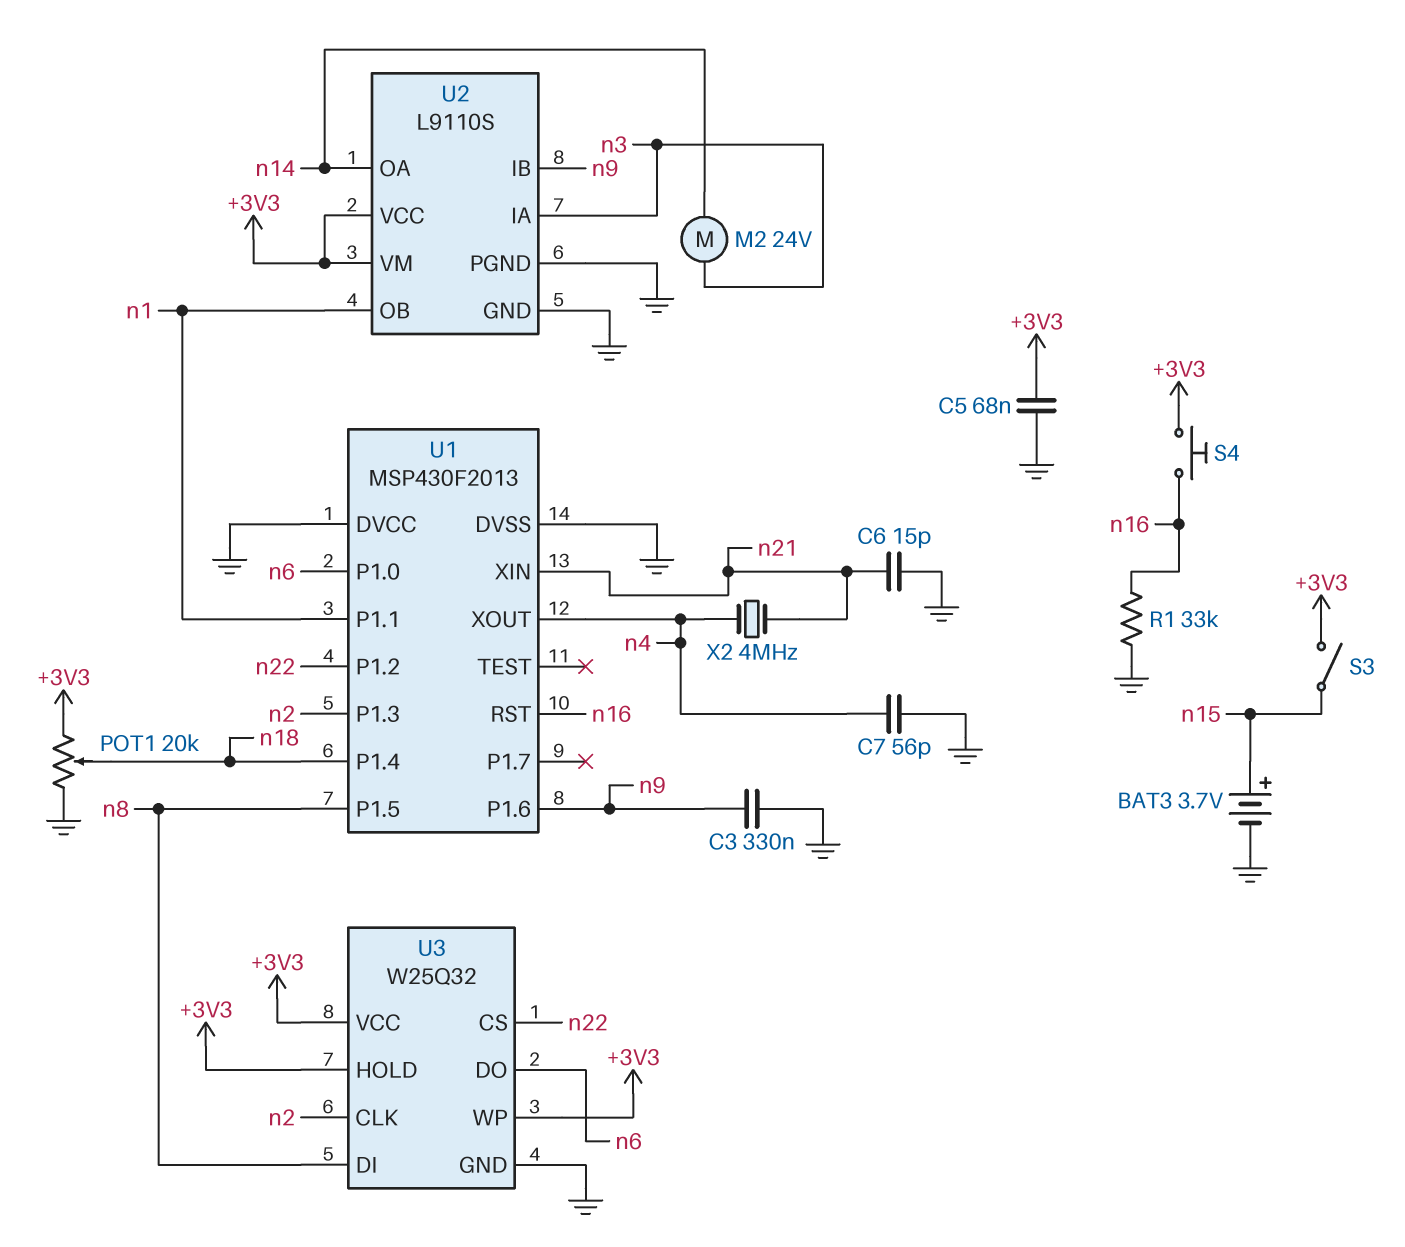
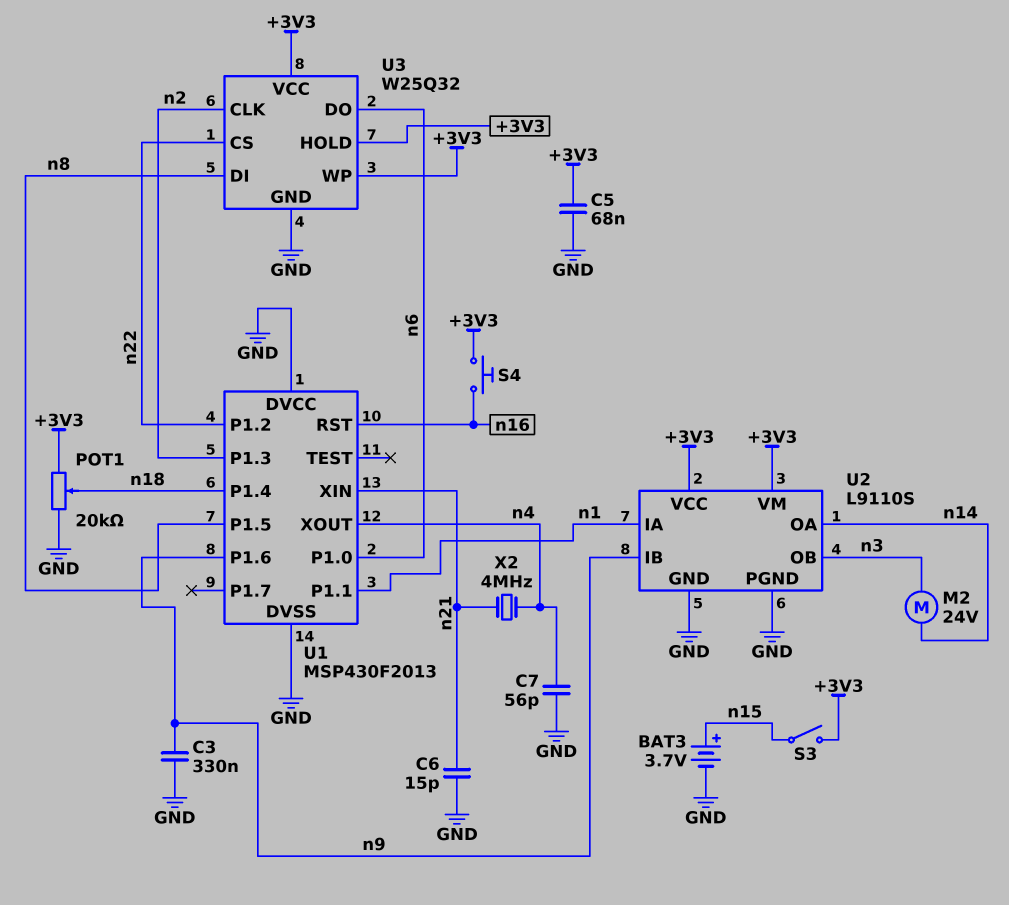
R1: 33k (GND, n16) -> none
U2 pin IA: n3 -> n1
U2 pin OB: n1 -> n3

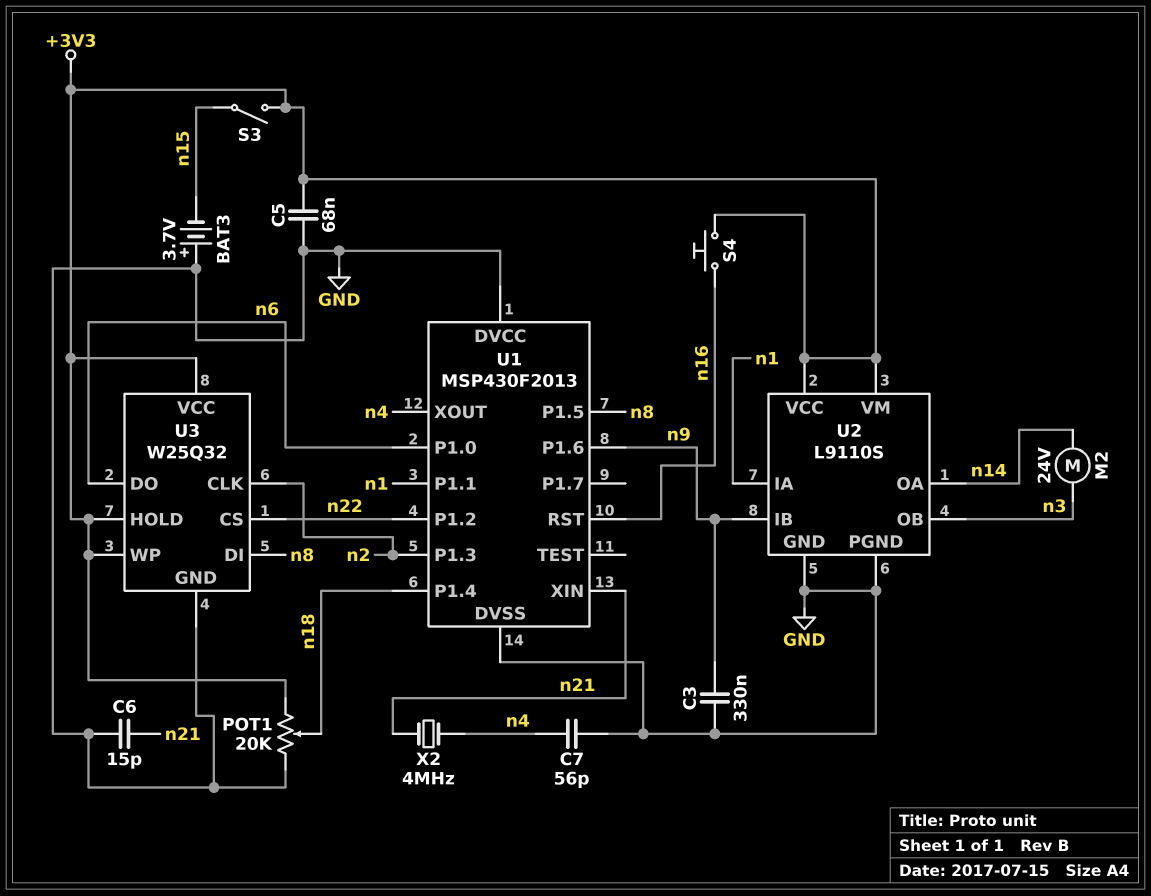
BAT3: 3.7V (plus n15, minus GND) -> 3.7V (plus GND, minus n15)

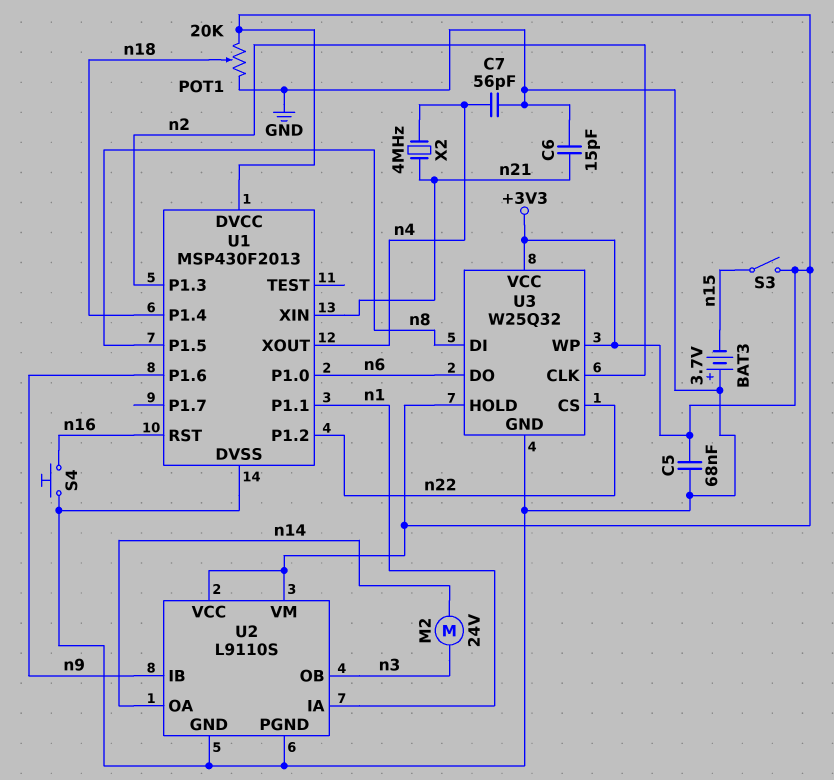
C3: 330nF (GND, n9) -> none
S4: button (+3V3, n16) -> button (GND, n16)
U1 pin DVCC: GND -> +3V3

